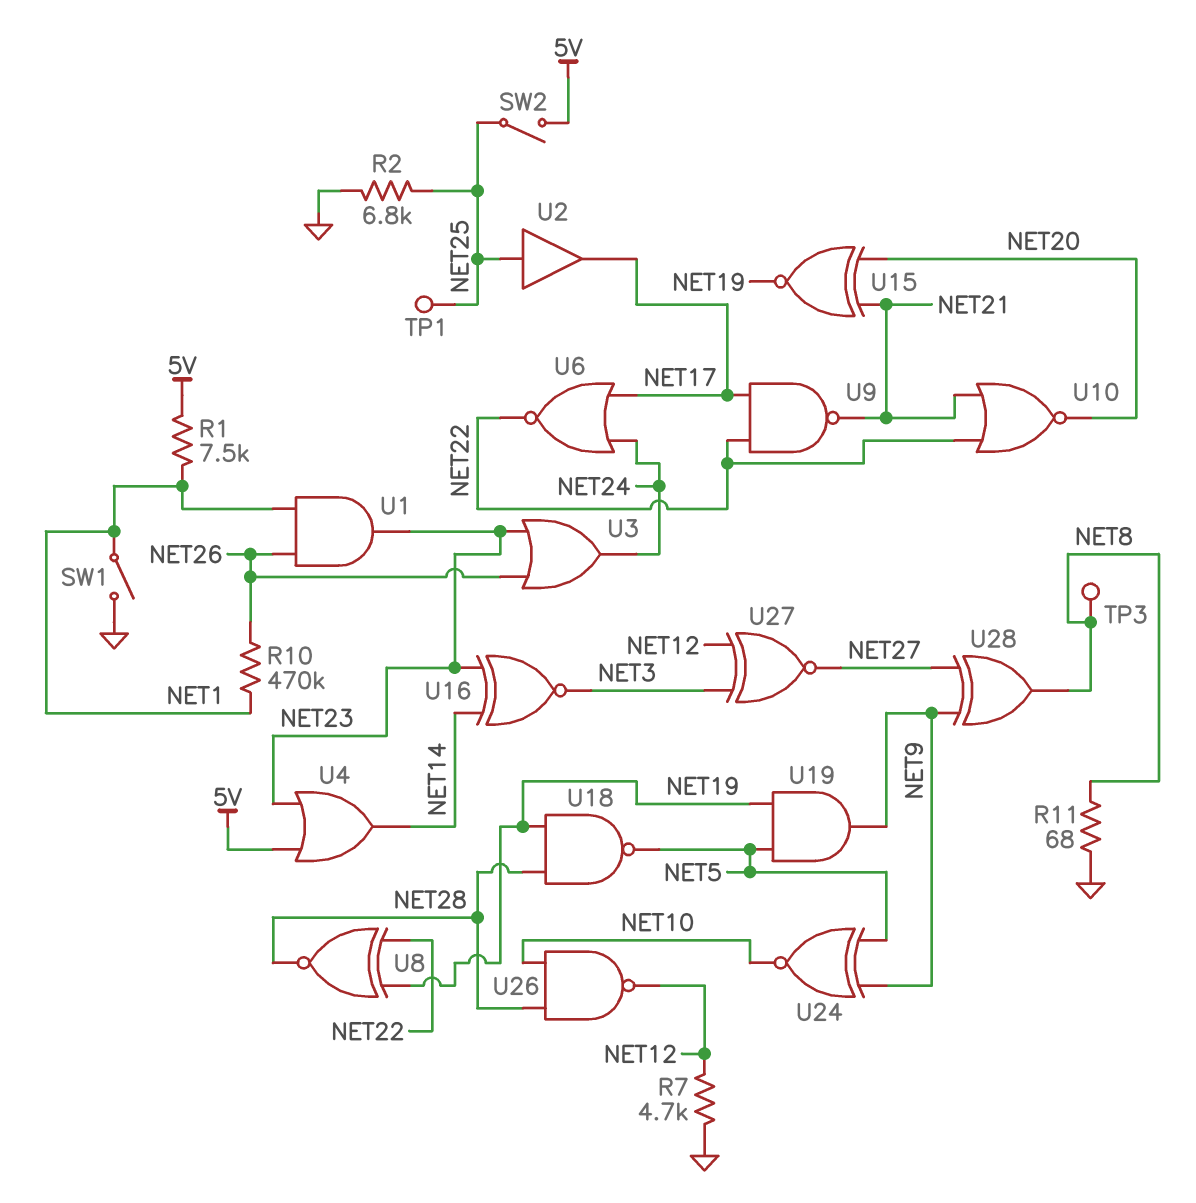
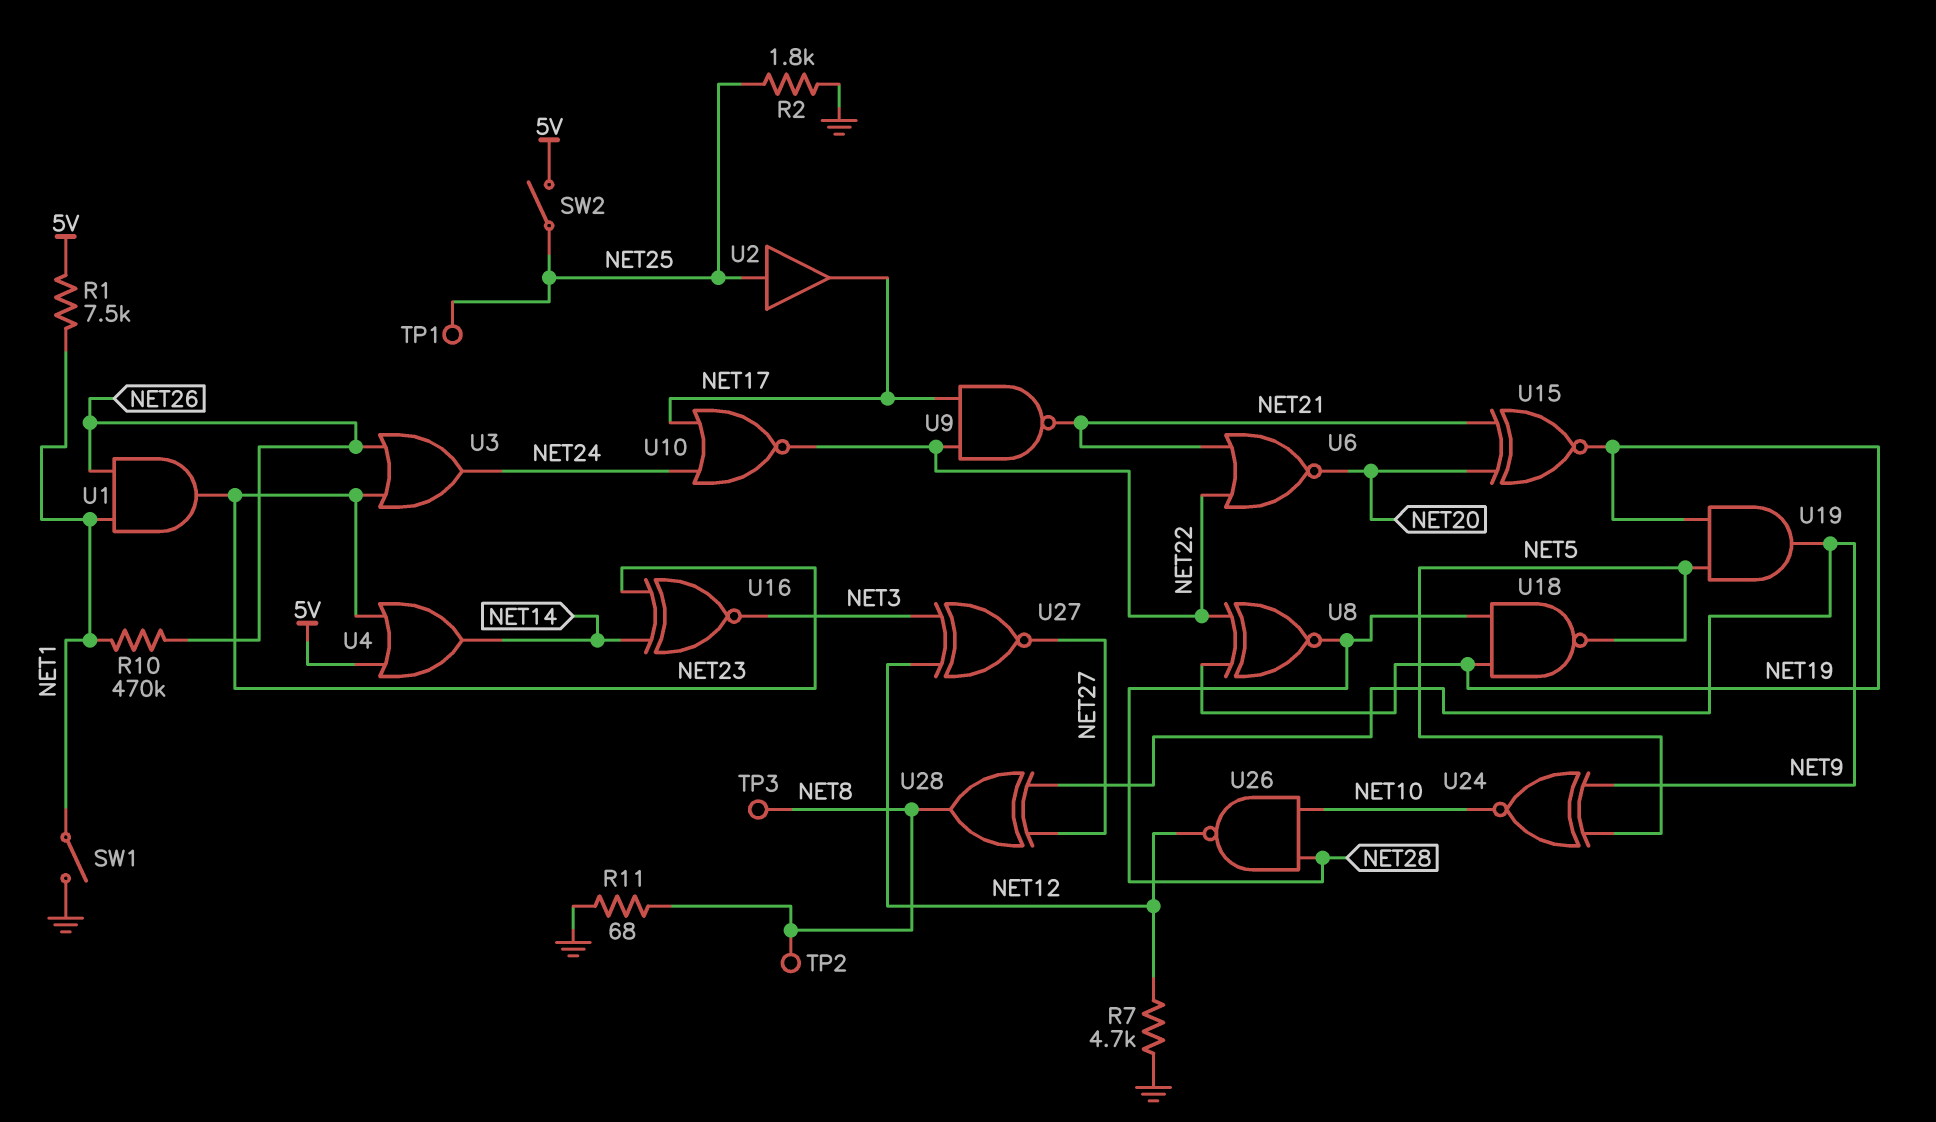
R2: 6.8k (GND, NET25) -> 1.8k (GND, NET25)
TP2: none -> test point (NET8)
U6: NOR (in NET17, in NET24, out NET22) -> NOR (in NET21, in NET22, out NET20)
U10: NOR (in NET21, in NET22, out NET20) -> NOR (in NET17, in NET24, out NET22)

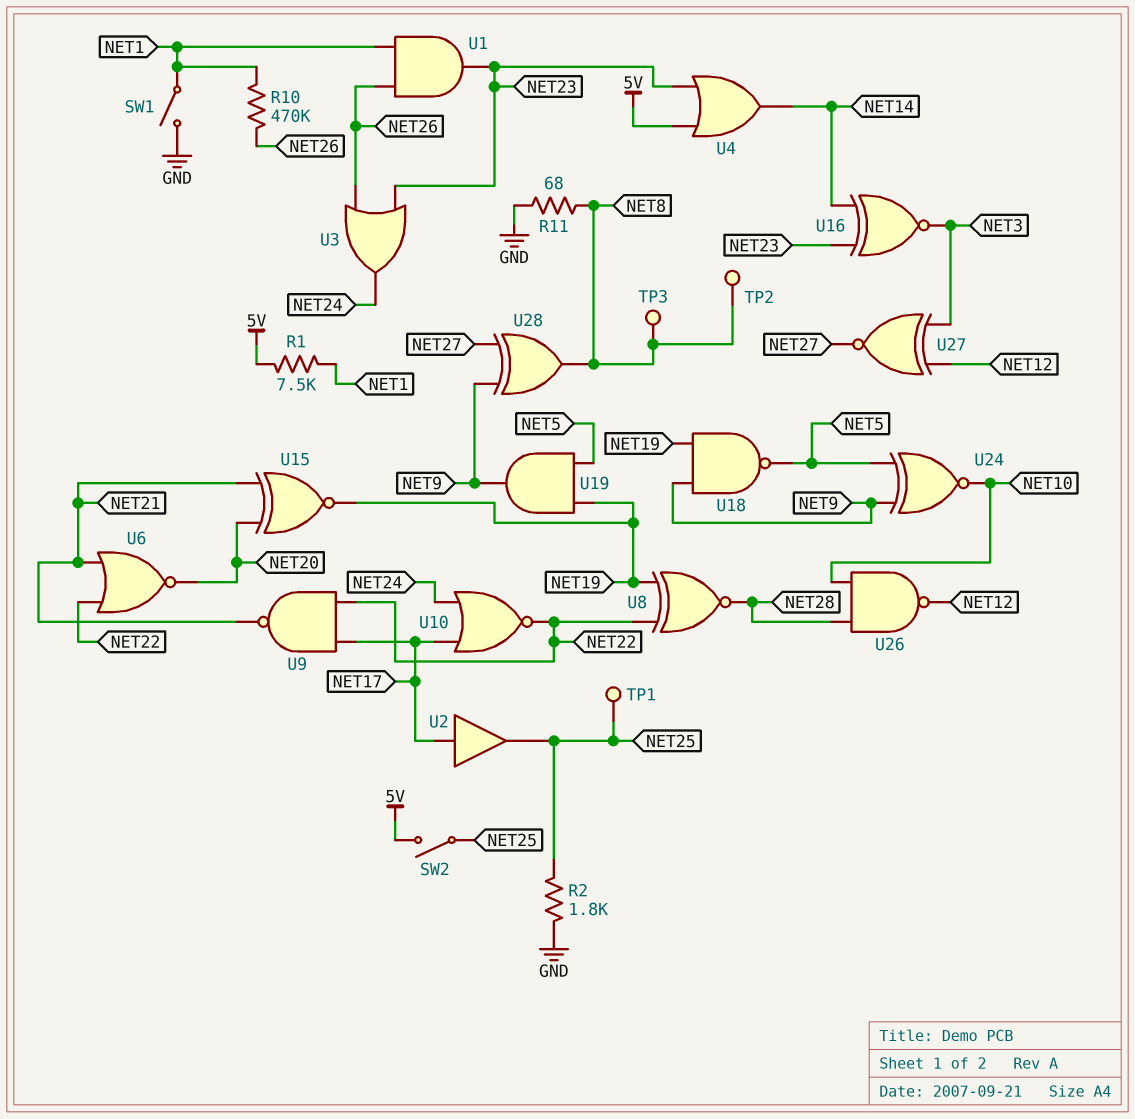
R7: 4.7k (GND, NET12) -> none
U2: buffer (in NET25, out NET17) -> buffer (in NET17, out NET25)
U18: NAND (in NET19, in NET28, out NET5) -> NAND (in NET9, in NET19, out NET5)

